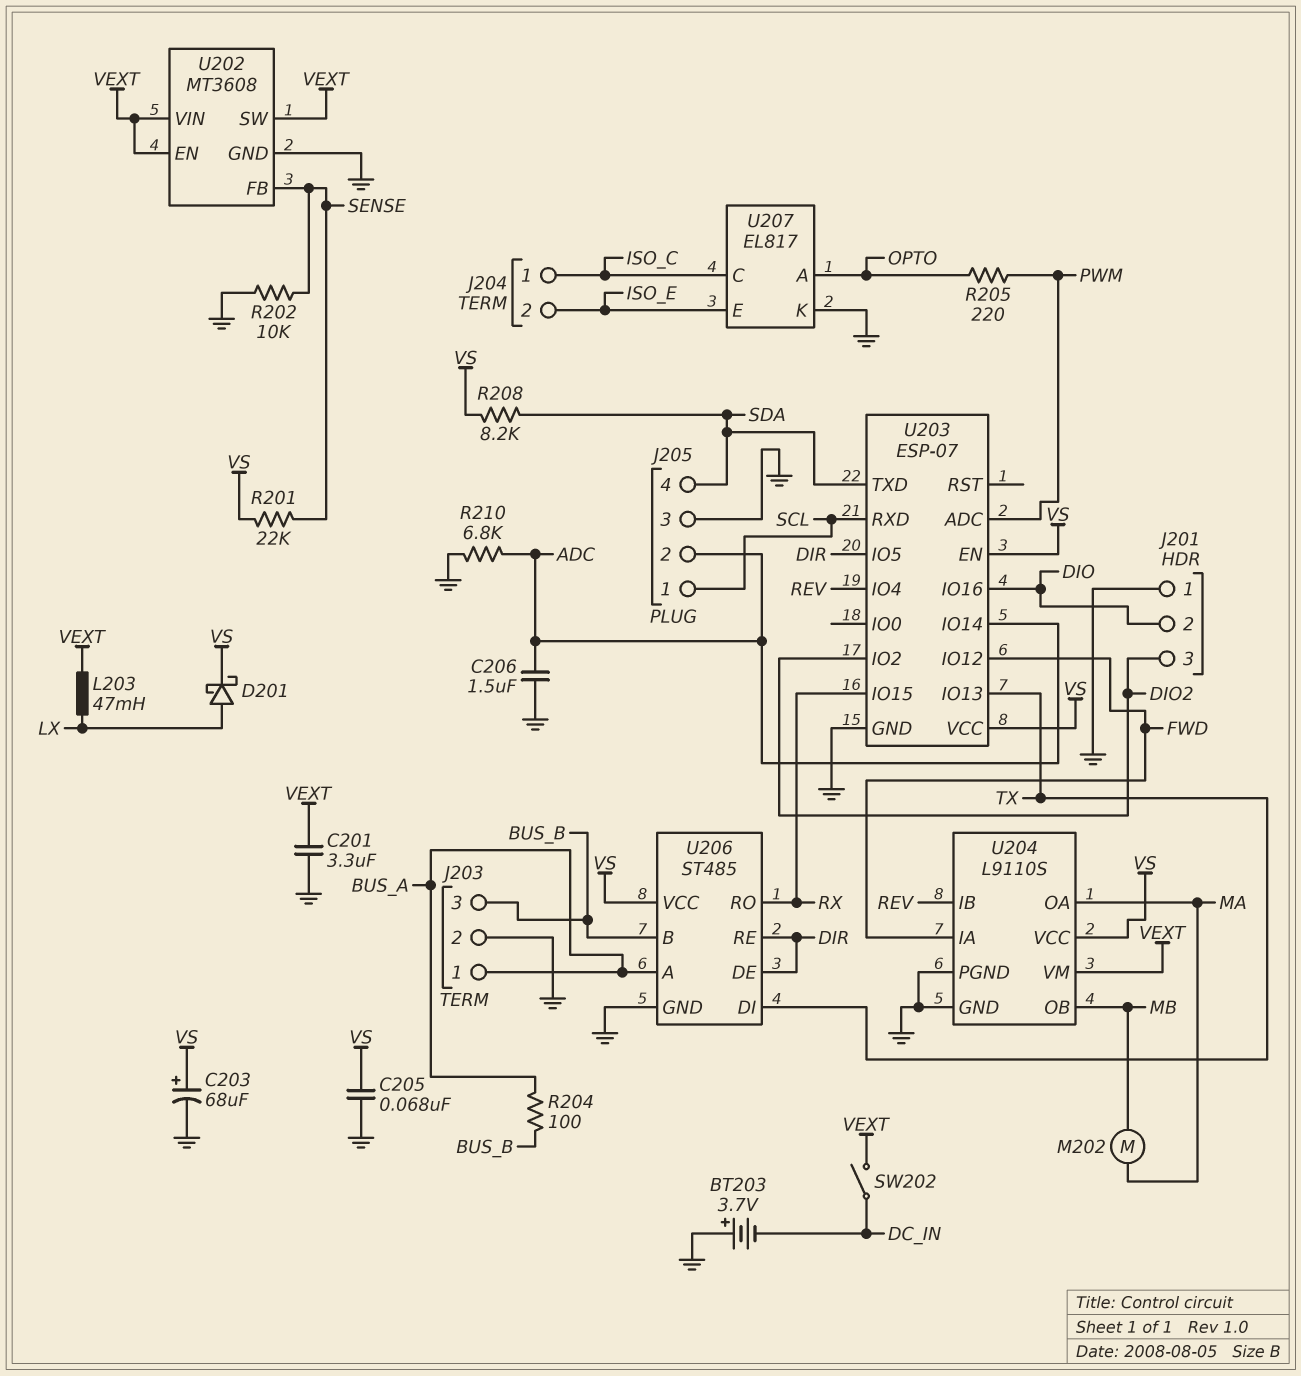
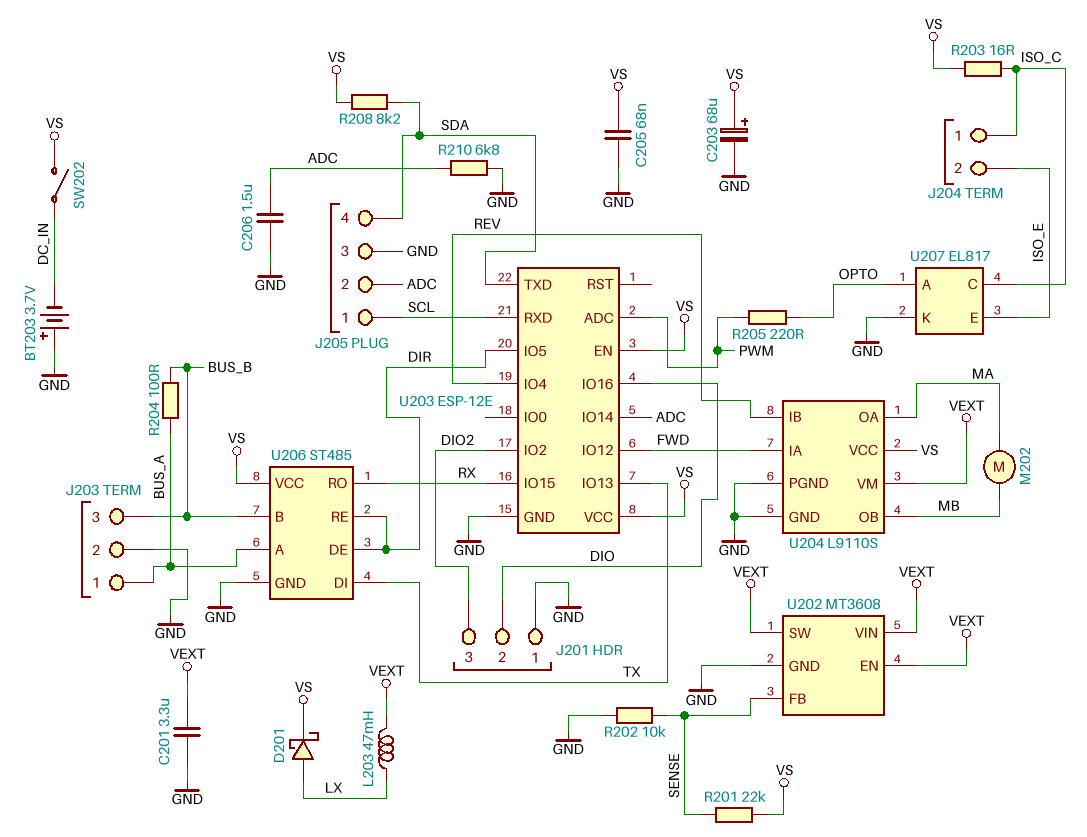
R203: none -> 16 (ISO_C, VS)
SW202: switch (DC_IN, VEXT) -> switch (DC_IN, VS)
U203: ESP-07 -> ESP-12E

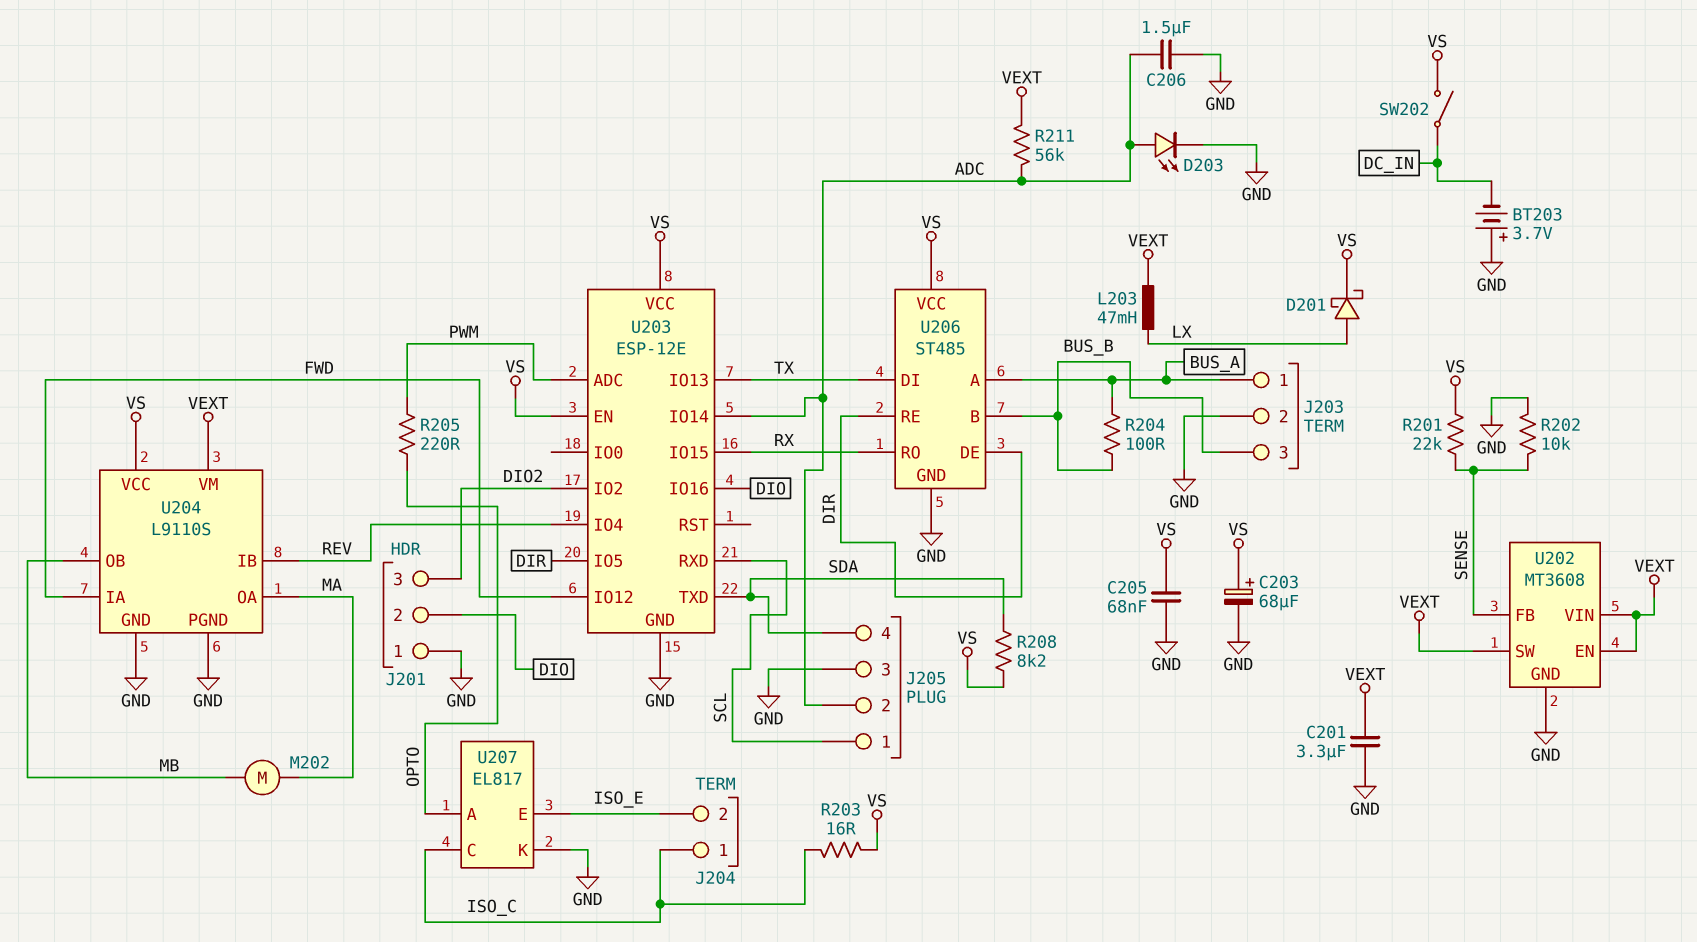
D203: none -> LED (A ADC, K GND)
R210: 6.8k (ADC, GND) -> none
R211: none -> 56k (ADC, VEXT)

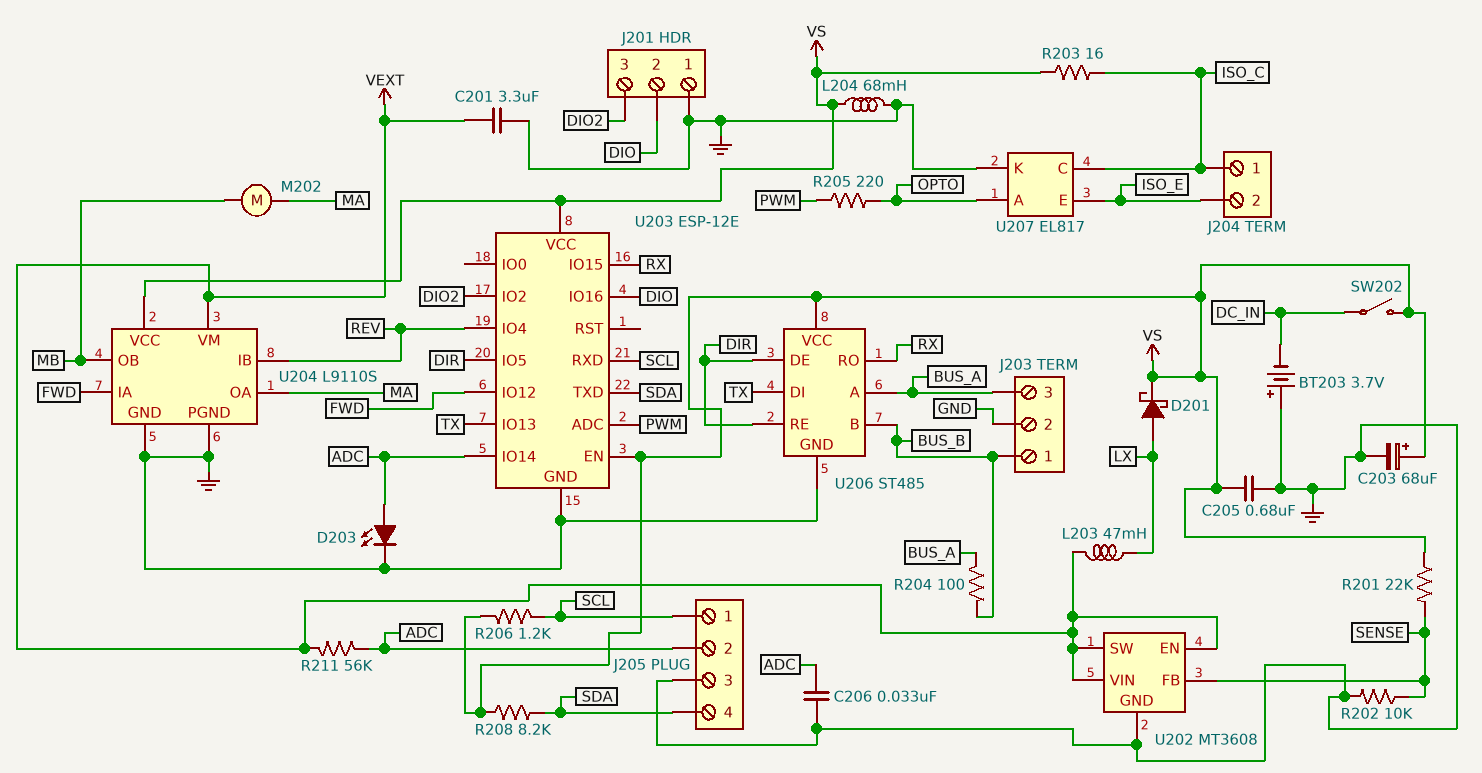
C205: 68nF (GND, VS) -> 680nF (GND, VS)
C206: 1.5uF (ADC, GND) -> 33nF (ADC, GND)
J203 pin 1: BUS_A -> BUS_B
J203 pin 3: BUS_B -> BUS_A
L204: none -> 68mH (GND, VS)
R206: none -> 1.2k (SCL, VS)

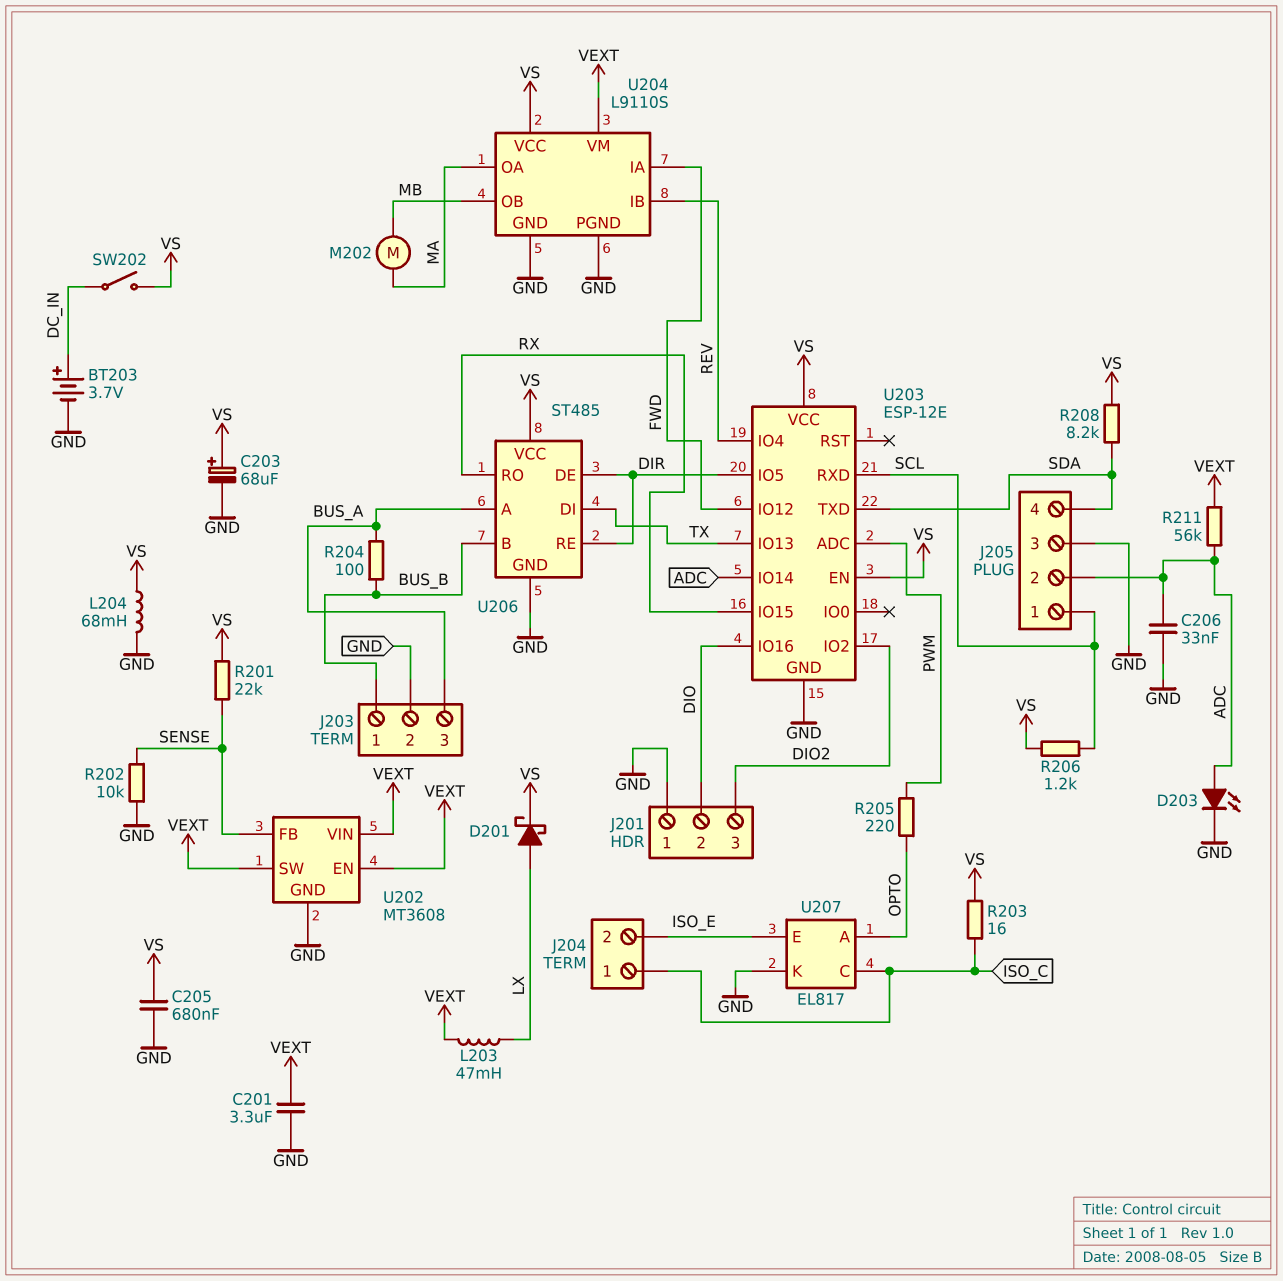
BT203: 3.7V (plus GND, minus DC_IN) -> 3.7V (plus DC_IN, minus GND)

